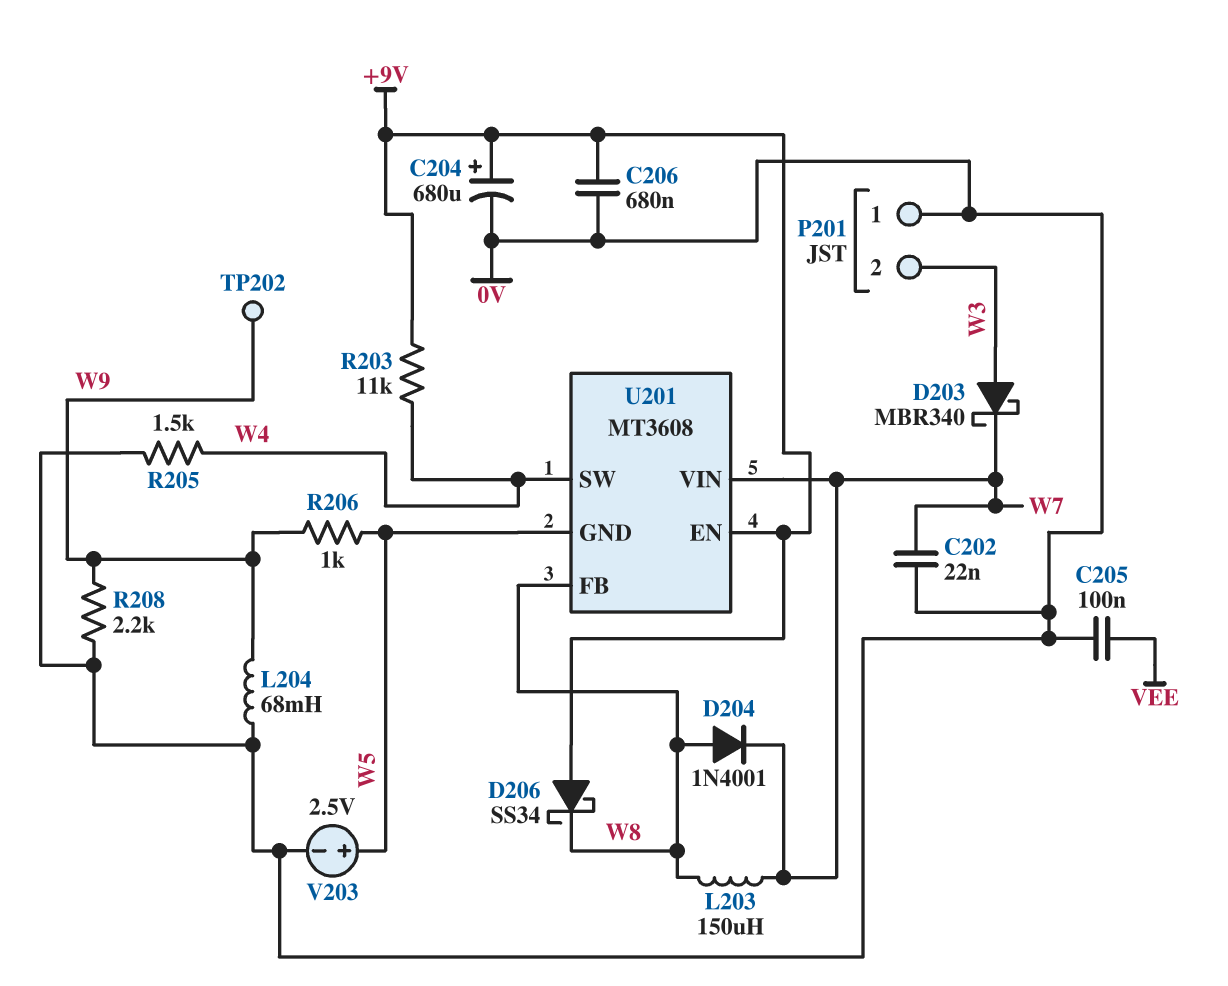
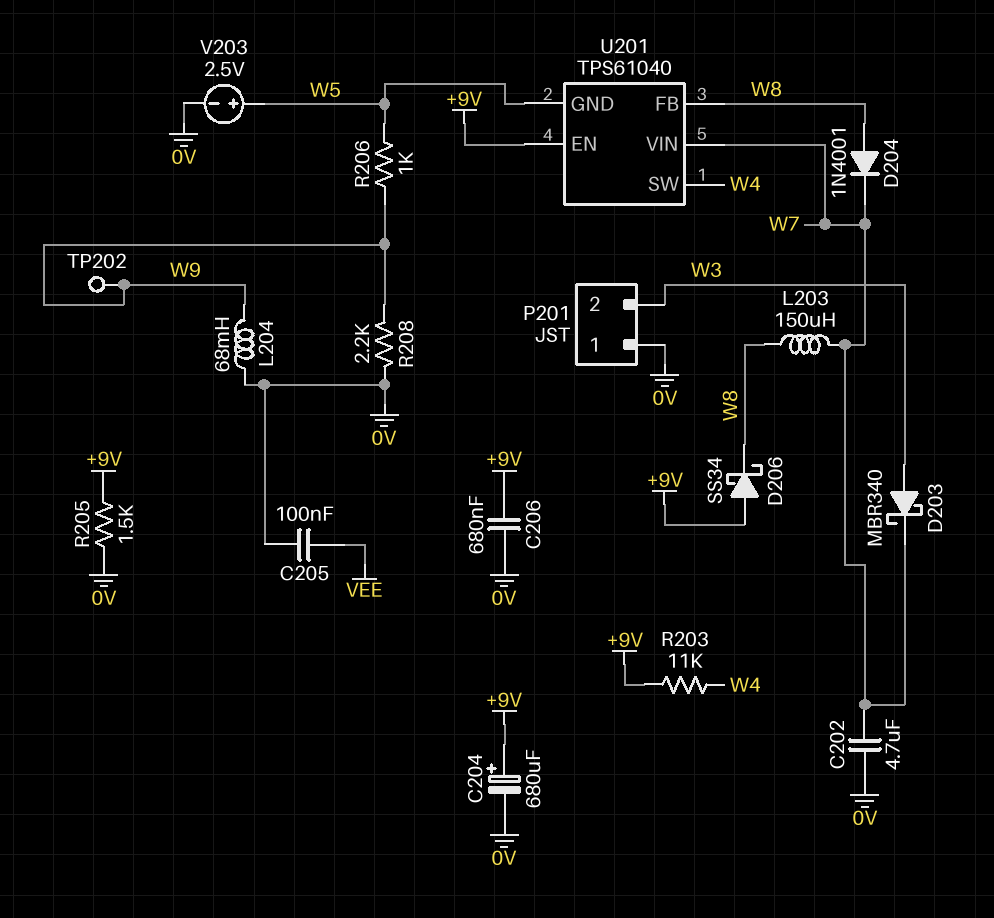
C202: 22nF (0V, W7) -> 4.7uF (0V, W7)
R205: 1.5k (0V, W4) -> 1.5k (+9V, 0V)
U201: MT3608 -> TPS61040

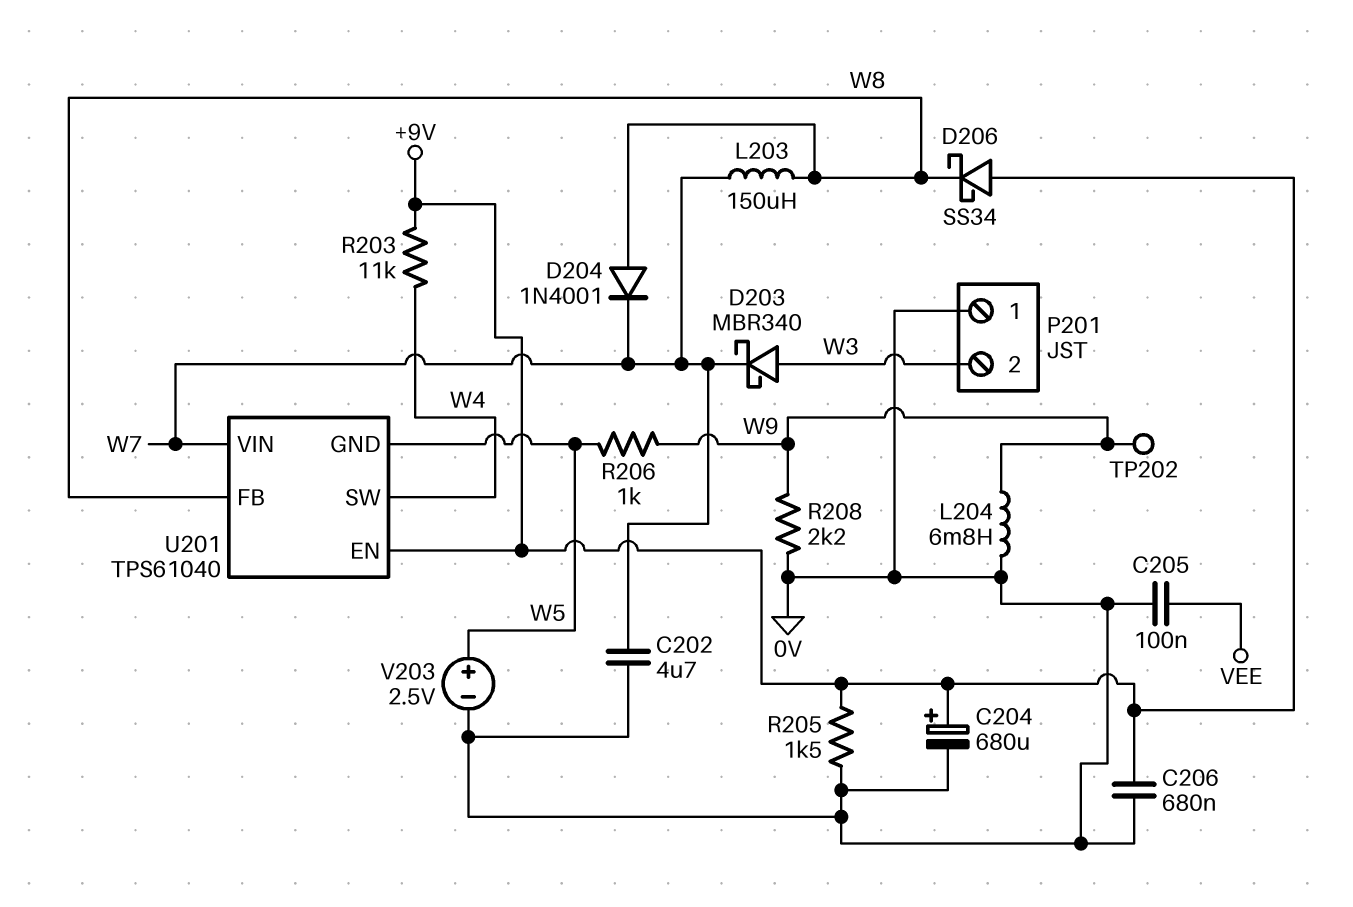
L204: 68mH (0V, W9) -> 6.8mH (0V, W9)

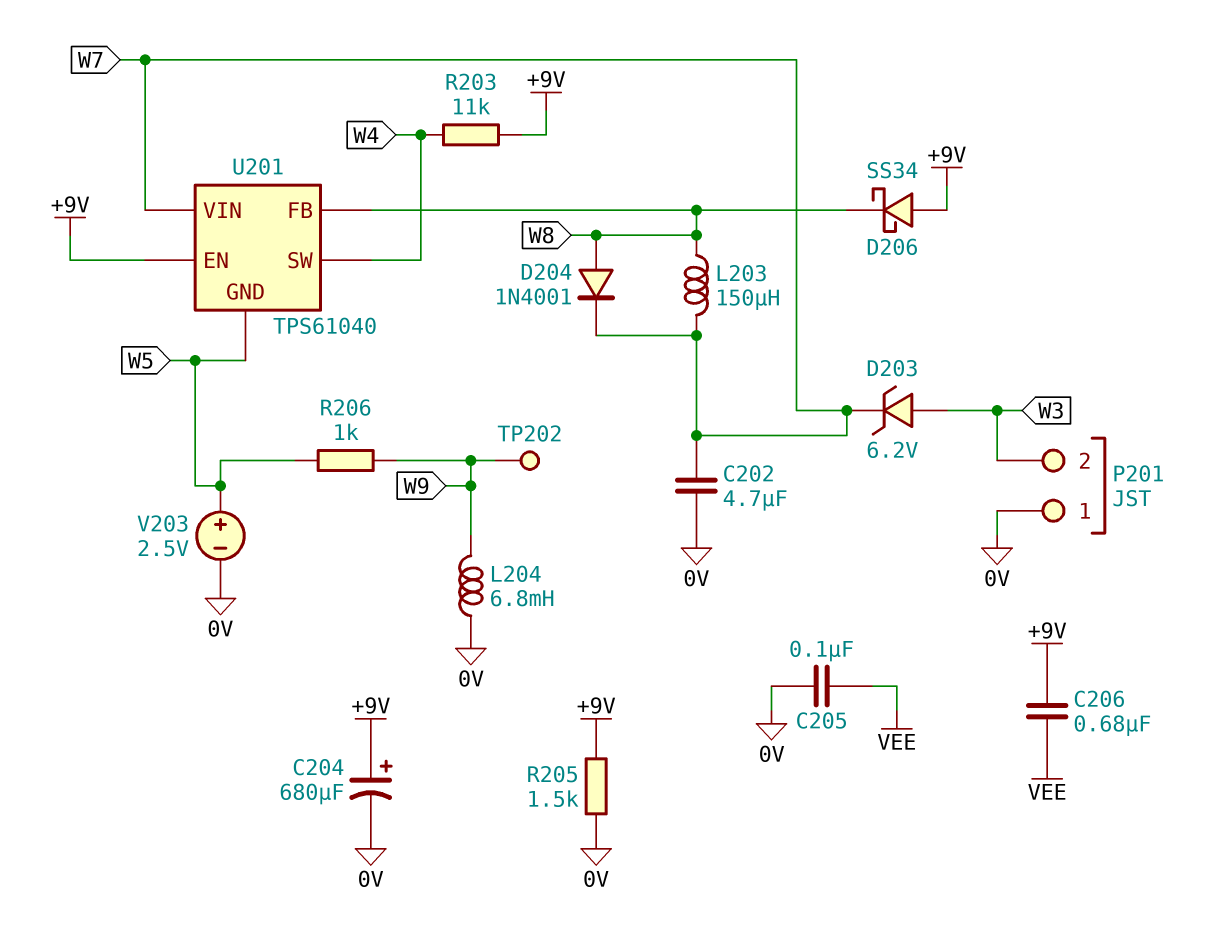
C206: 680nF (+9V, 0V) -> 680nF (+9V, VEE)
D203: schottky MBR340 (A W3, K W7) -> zener 6.2V (A W3, K W7)
R208: 2.2k (0V, W9) -> none

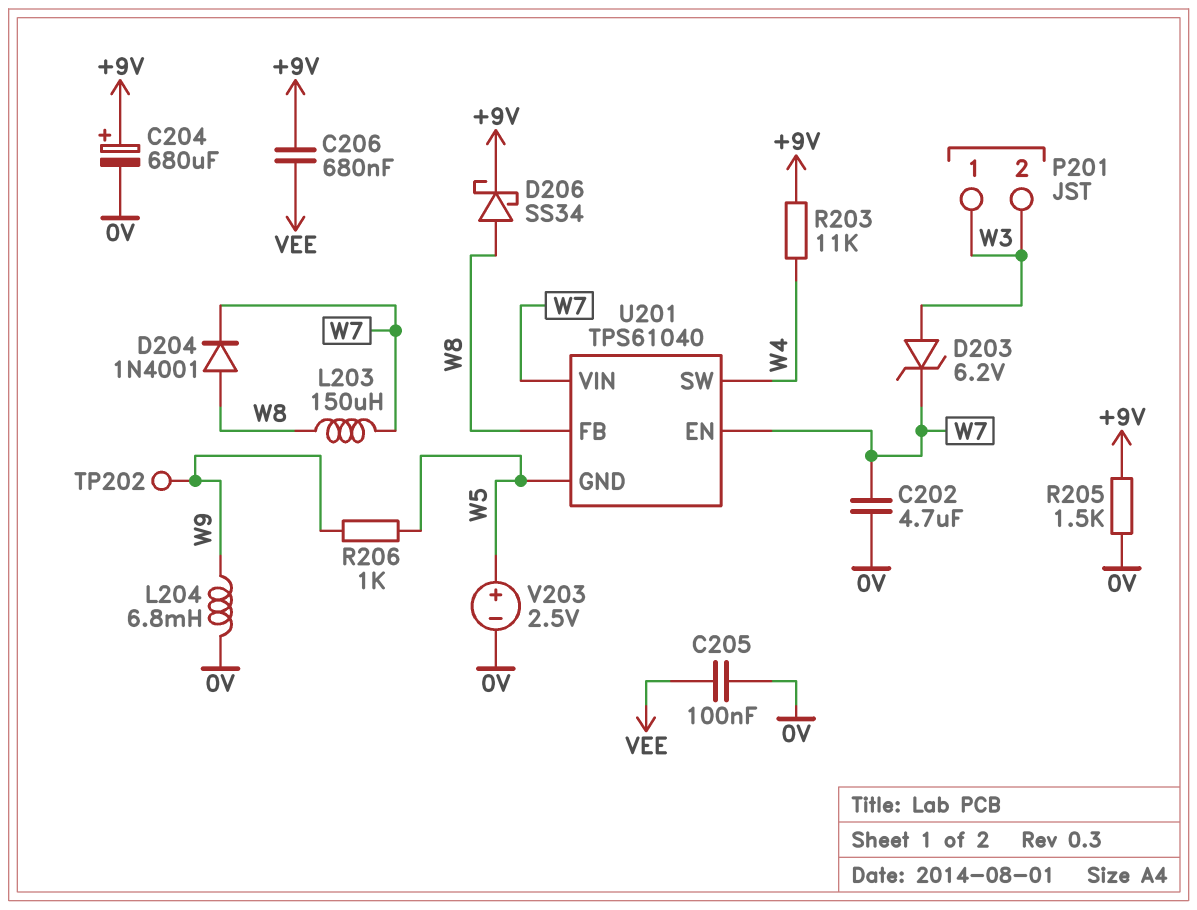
D206: schottky SS34 (A +9V, K W8) -> schottky SS34 (A W8, K +9V)
P201 pin 1: 0V -> W3
U201 pin EN: +9V -> W7

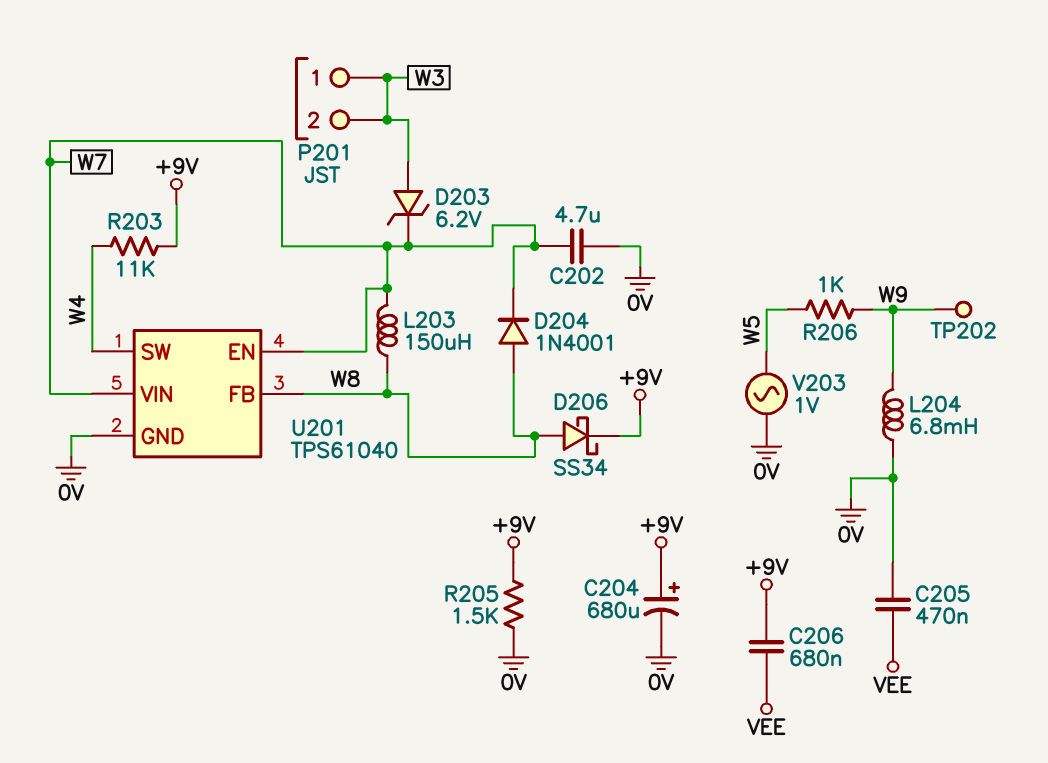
C205: 100nF (0V, VEE) -> 470nF (0V, VEE)
U201 pin GND: W5 -> 0V
V203: 2.5V (plus W5, minus 0V) -> AC 1V (0V, W5)

